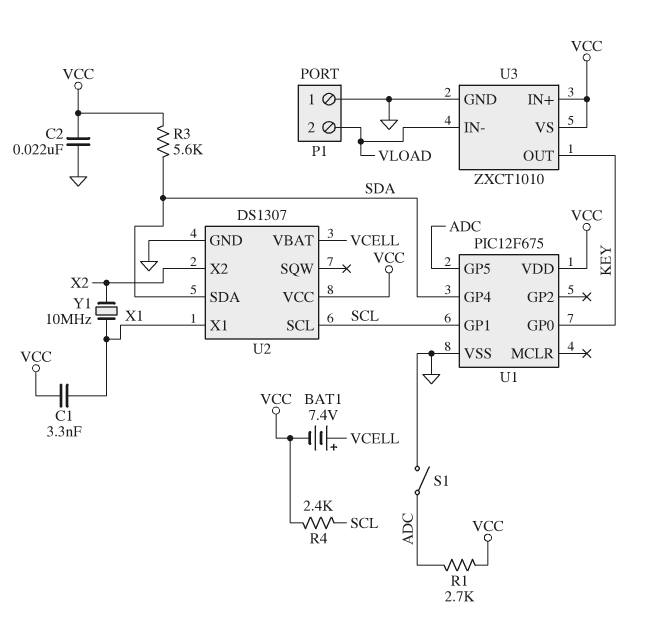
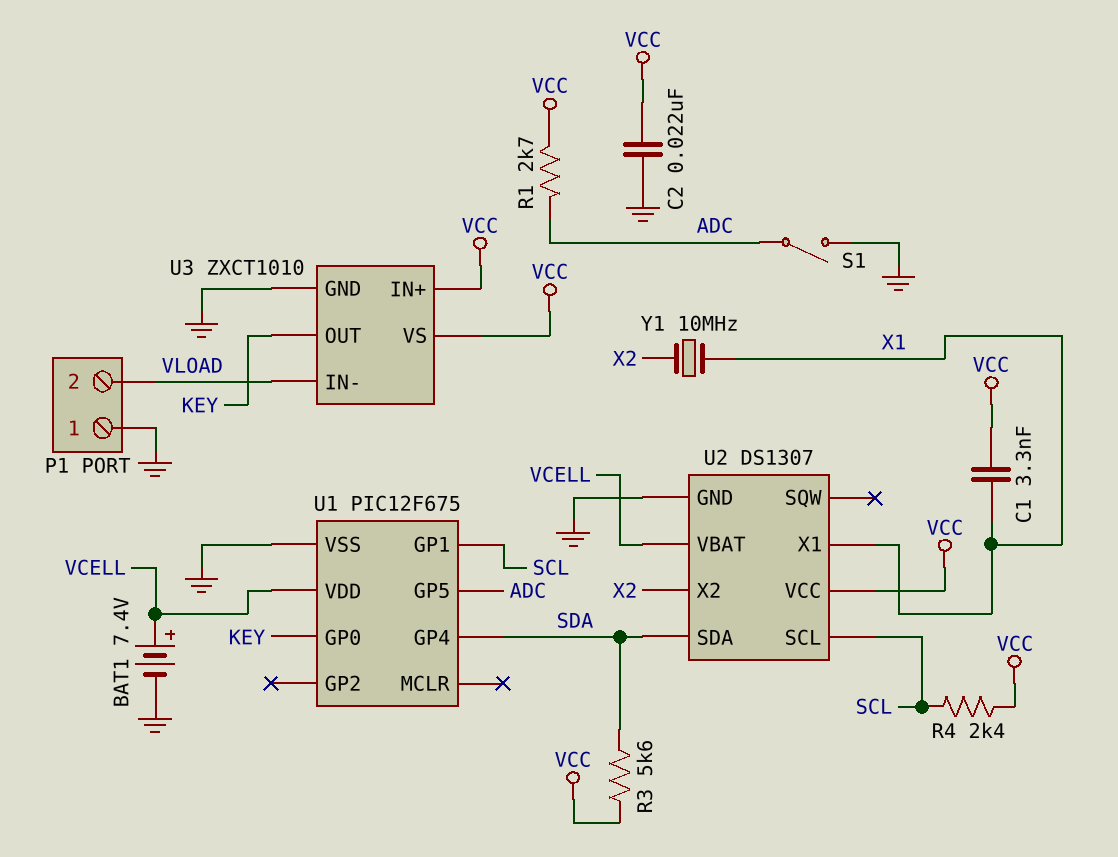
BAT1: 7.4V (plus VCELL, minus VCC) -> 7.4V (plus VCELL, minus GND)
U1 pin VDD: VCC -> VCELL

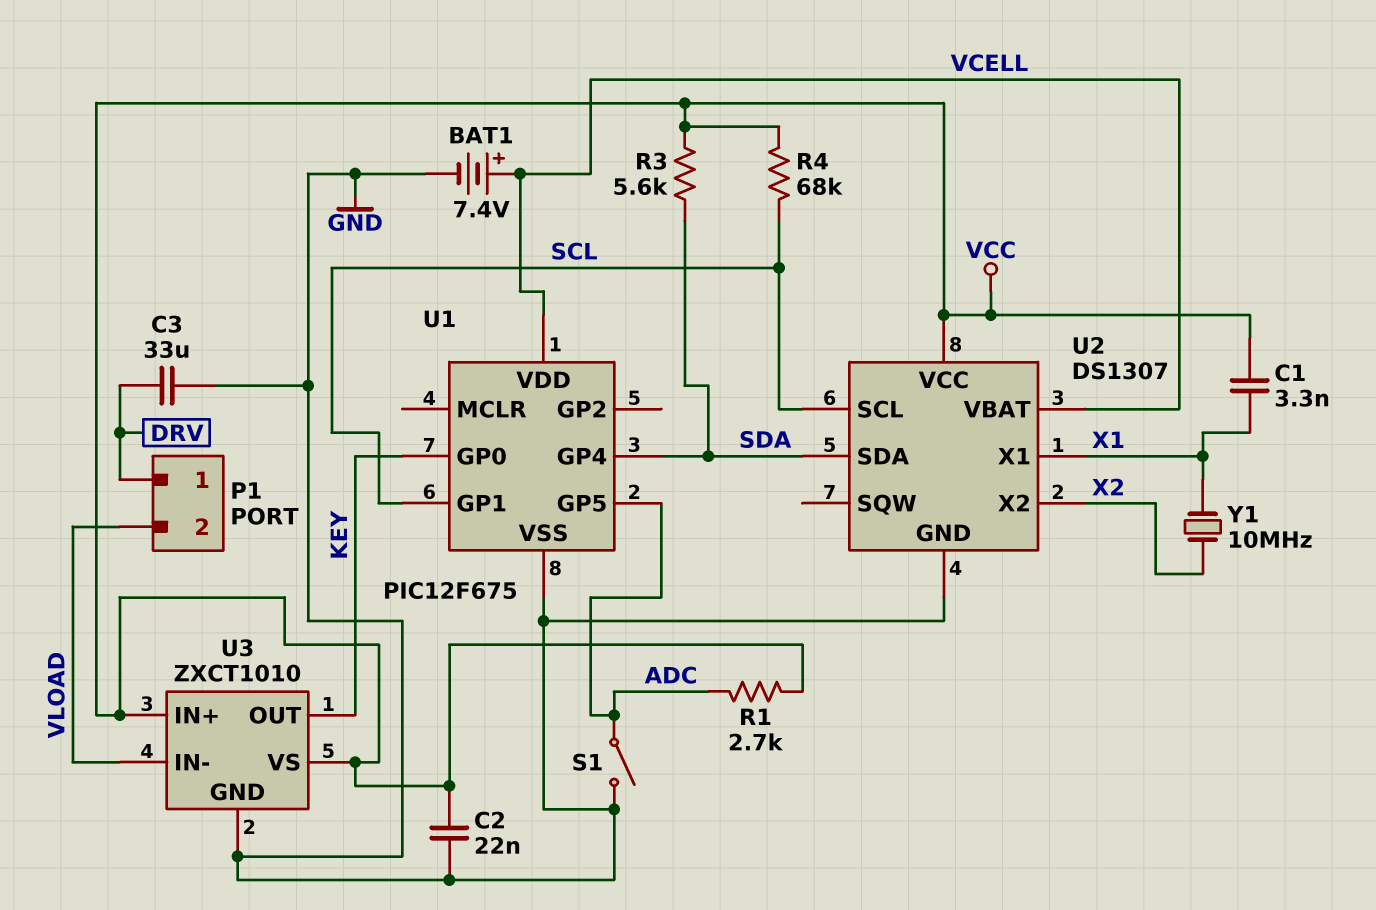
C3: none -> 33uF (DRV, GND)
P1 pin 1: GND -> DRV
R4: 2.4k (SCL, VCC) -> 68k (SCL, VCC)

